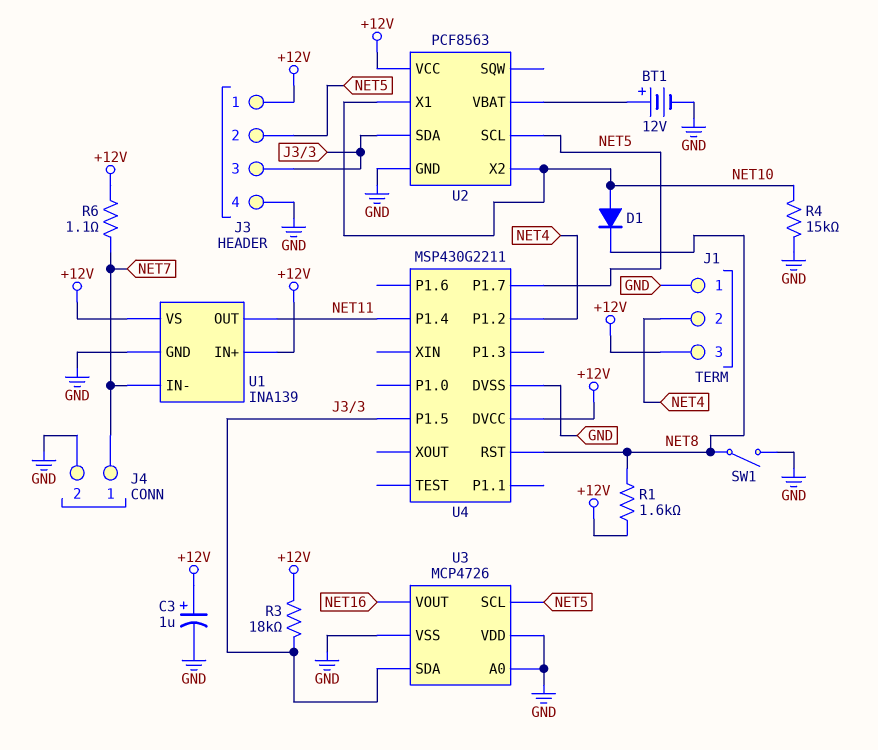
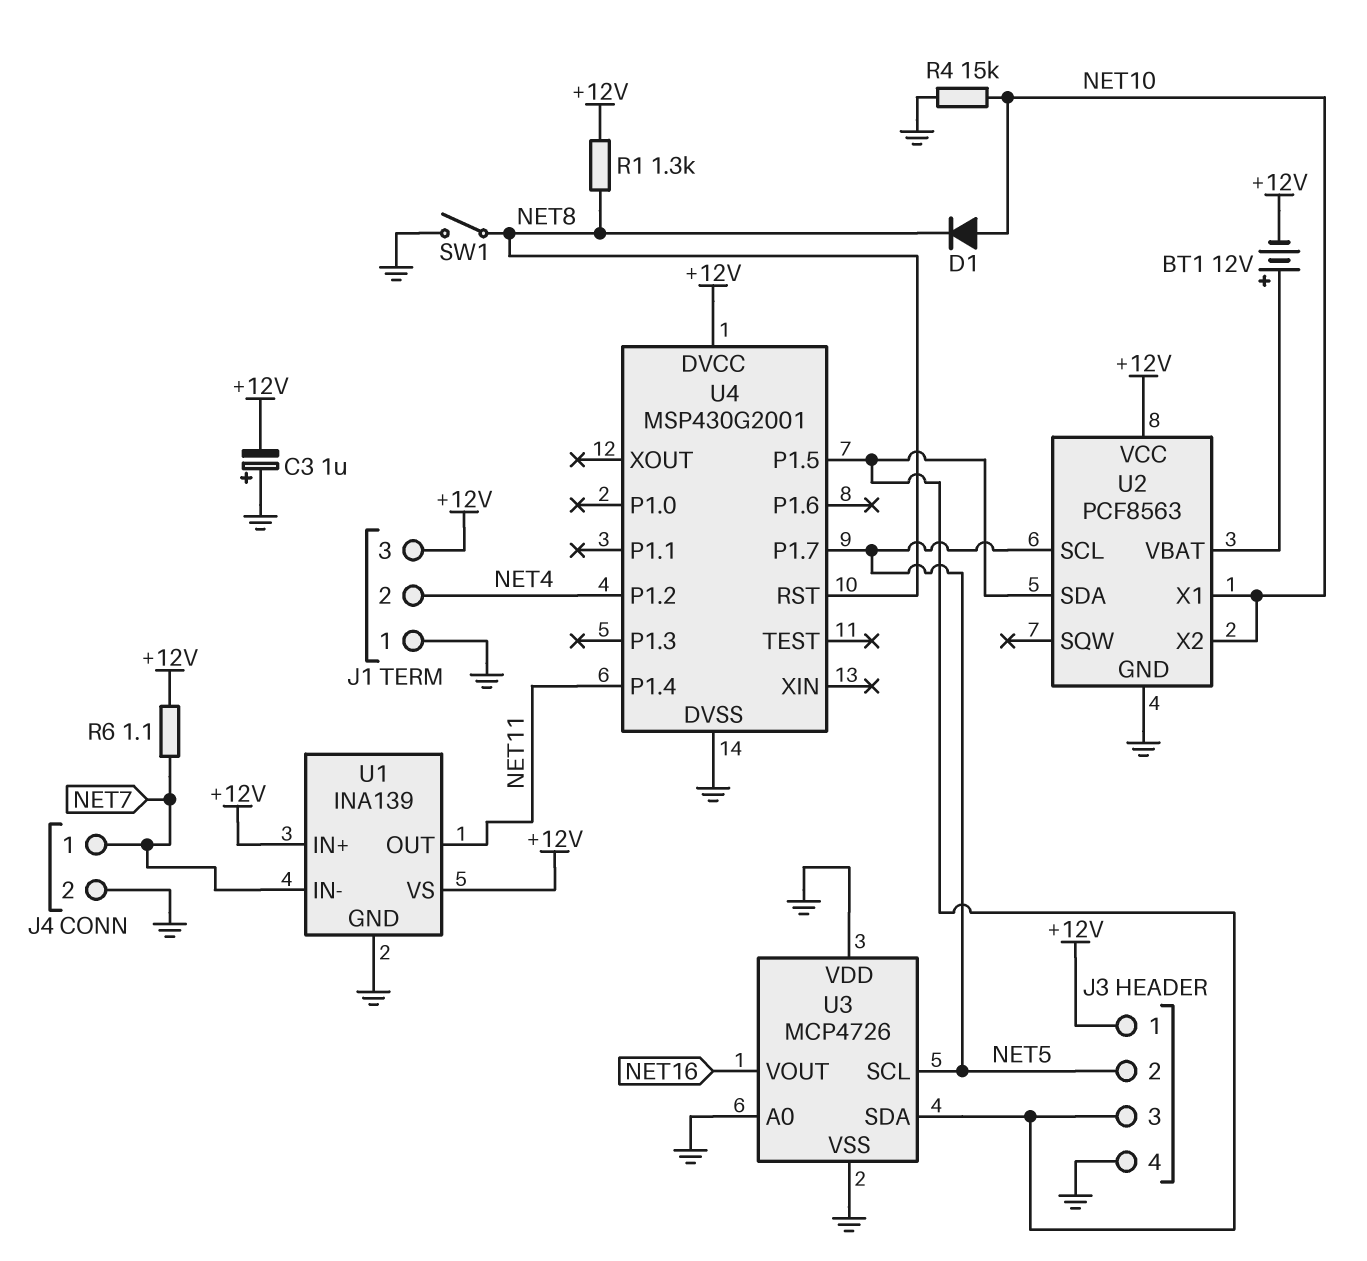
BT1: 12V (plus U2/VBAT, minus GND) -> 12V (plus U2/VBAT, minus +12V)
C3: 1uF (plus +12V, minus GND) -> 1uF (plus GND, minus +12V)
R1: 1.6k (+12V, NET8) -> 1.3k (+12V, NET8)
R3: 18k (+12V, J3/3) -> none
U4: MSP430G2211 -> MSP430G2001

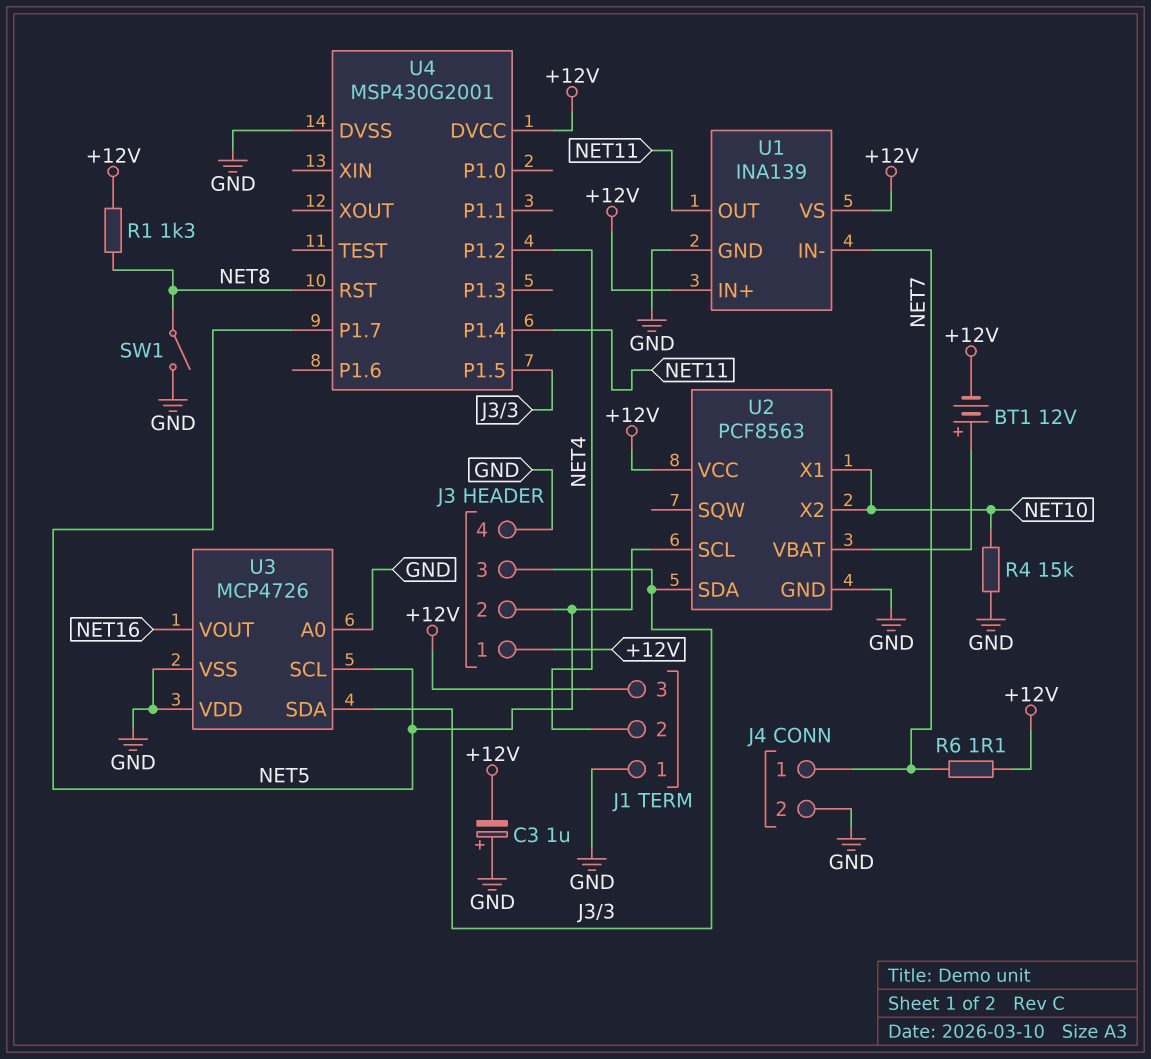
D1: diode (A NET10, K NET8) -> none

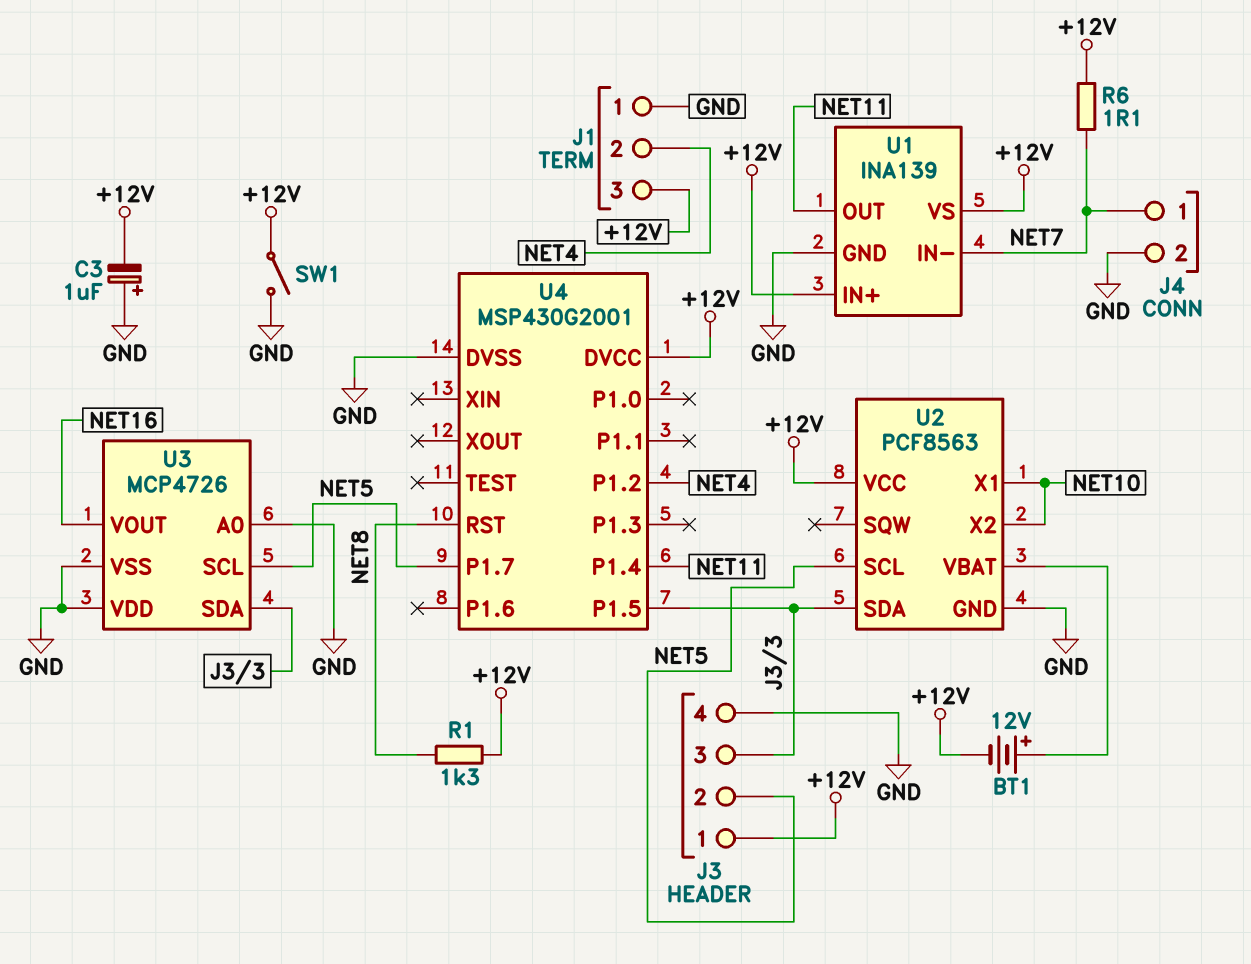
R4: 15k (GND, NET10) -> none
SW1: switch (GND, NET8) -> switch (+12V, GND)

